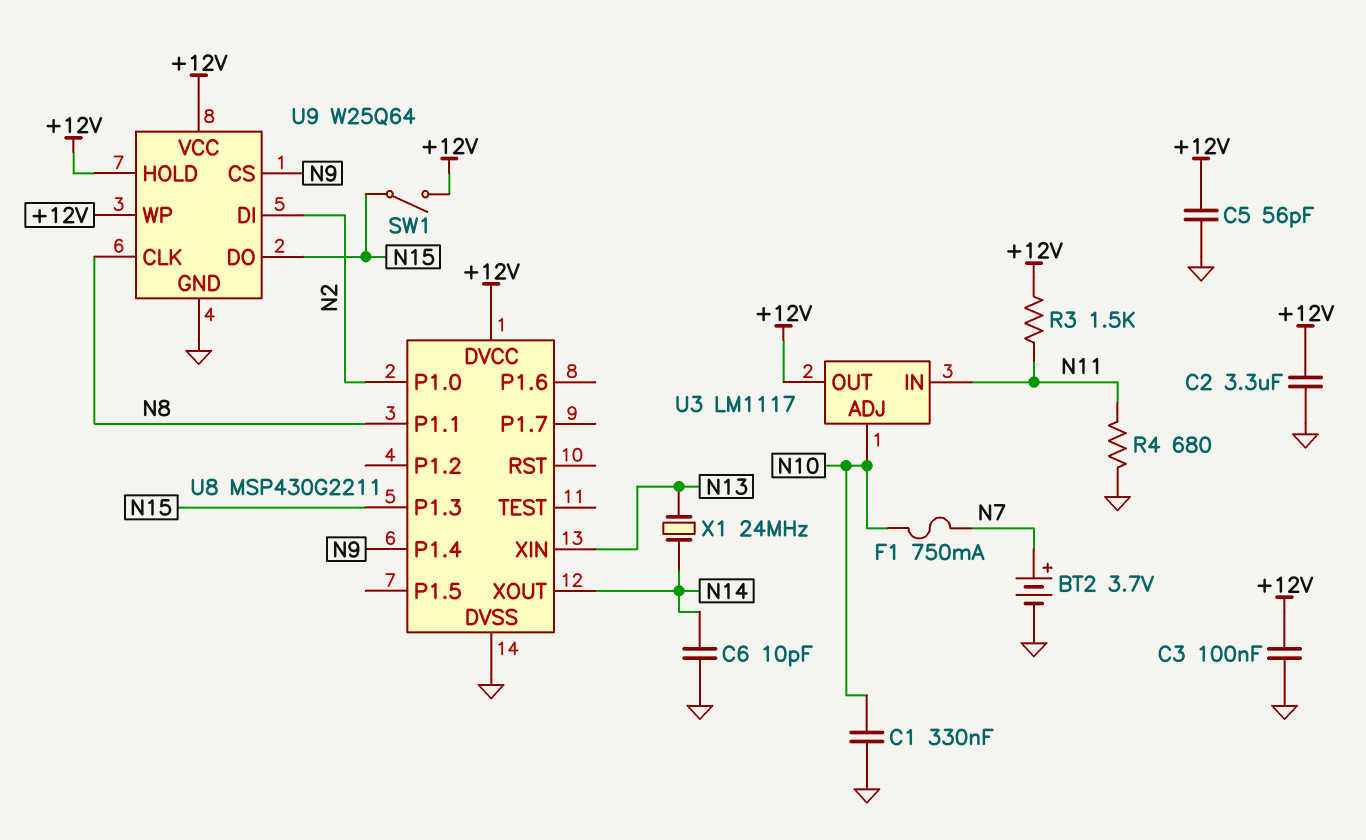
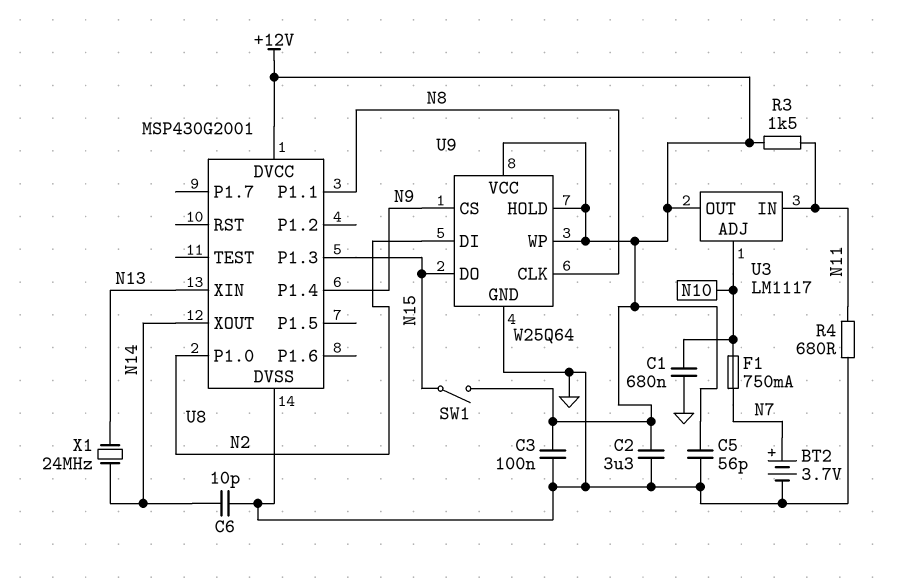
C1: 330nF (GND, N10) -> 680nF (GND, N10)
U8: MSP430G2211 -> MSP430G2001

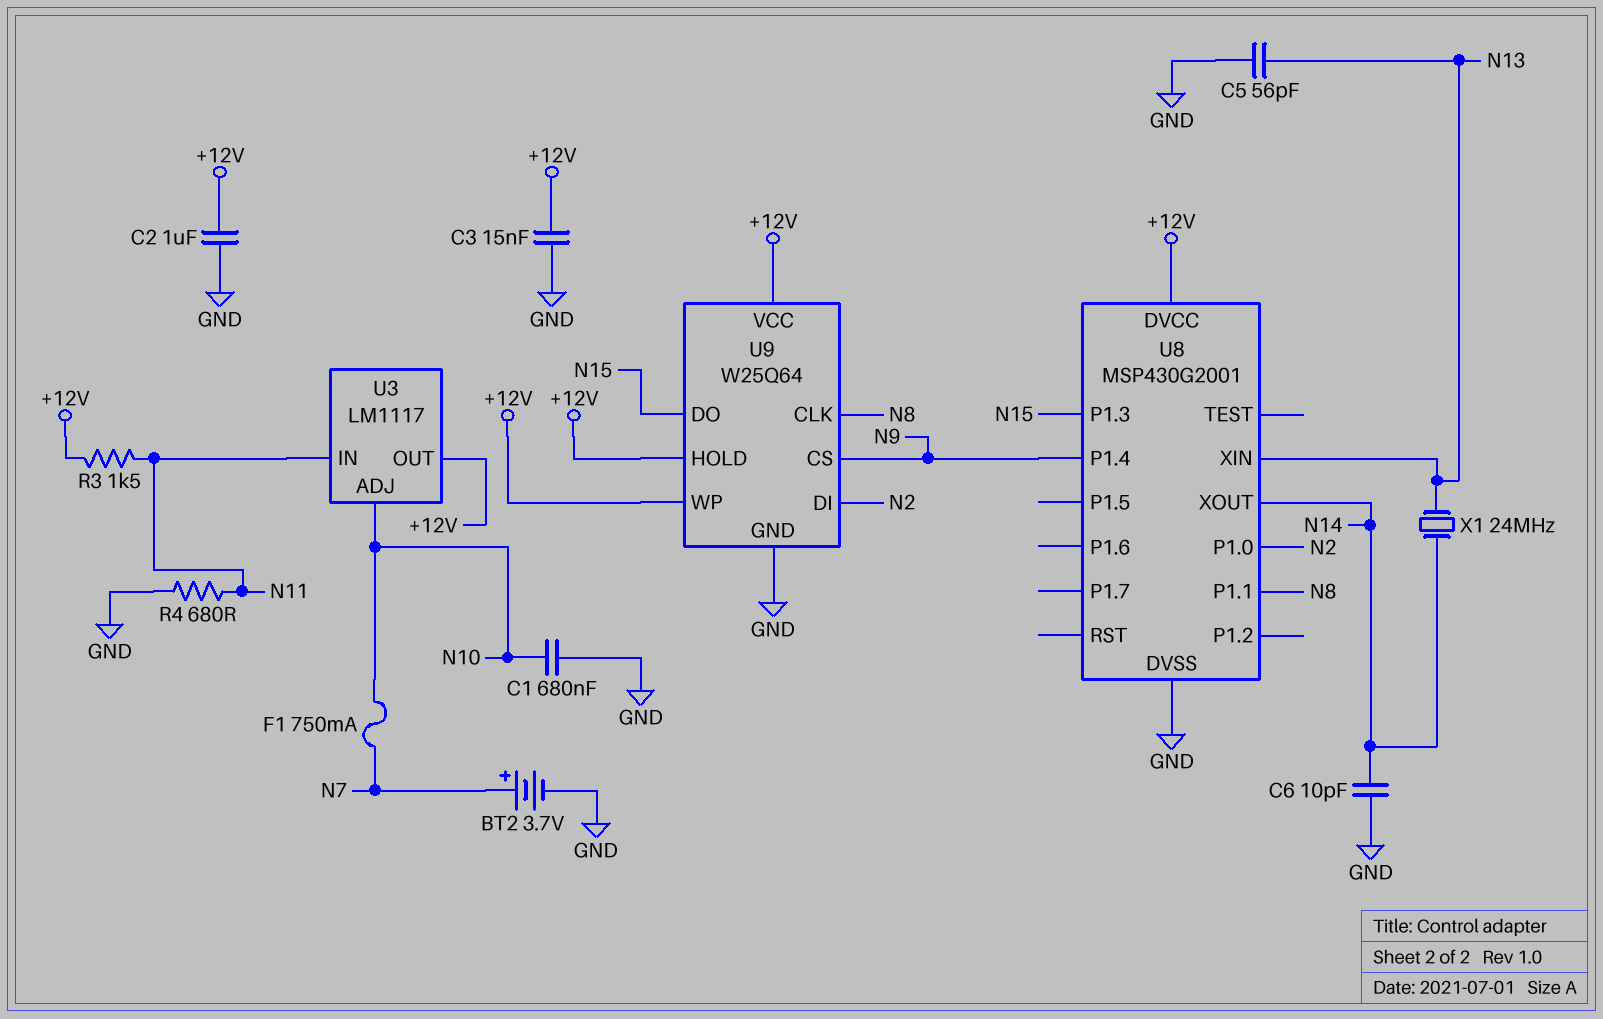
C2: 3.3uF (+12V, GND) -> 1uF (+12V, GND)
C3: 100nF (+12V, GND) -> 15nF (+12V, GND)
C5: 56pF (+12V, GND) -> 56pF (GND, N13)
SW1: switch (+12V, N15) -> none

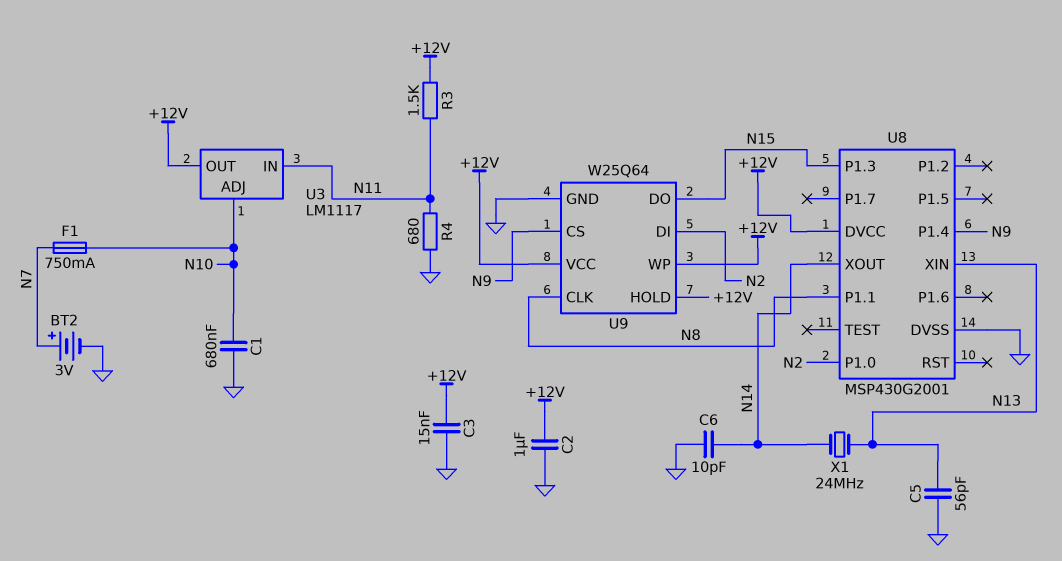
BT2: 3.7V (plus N7, minus GND) -> 3V (plus N7, minus GND)

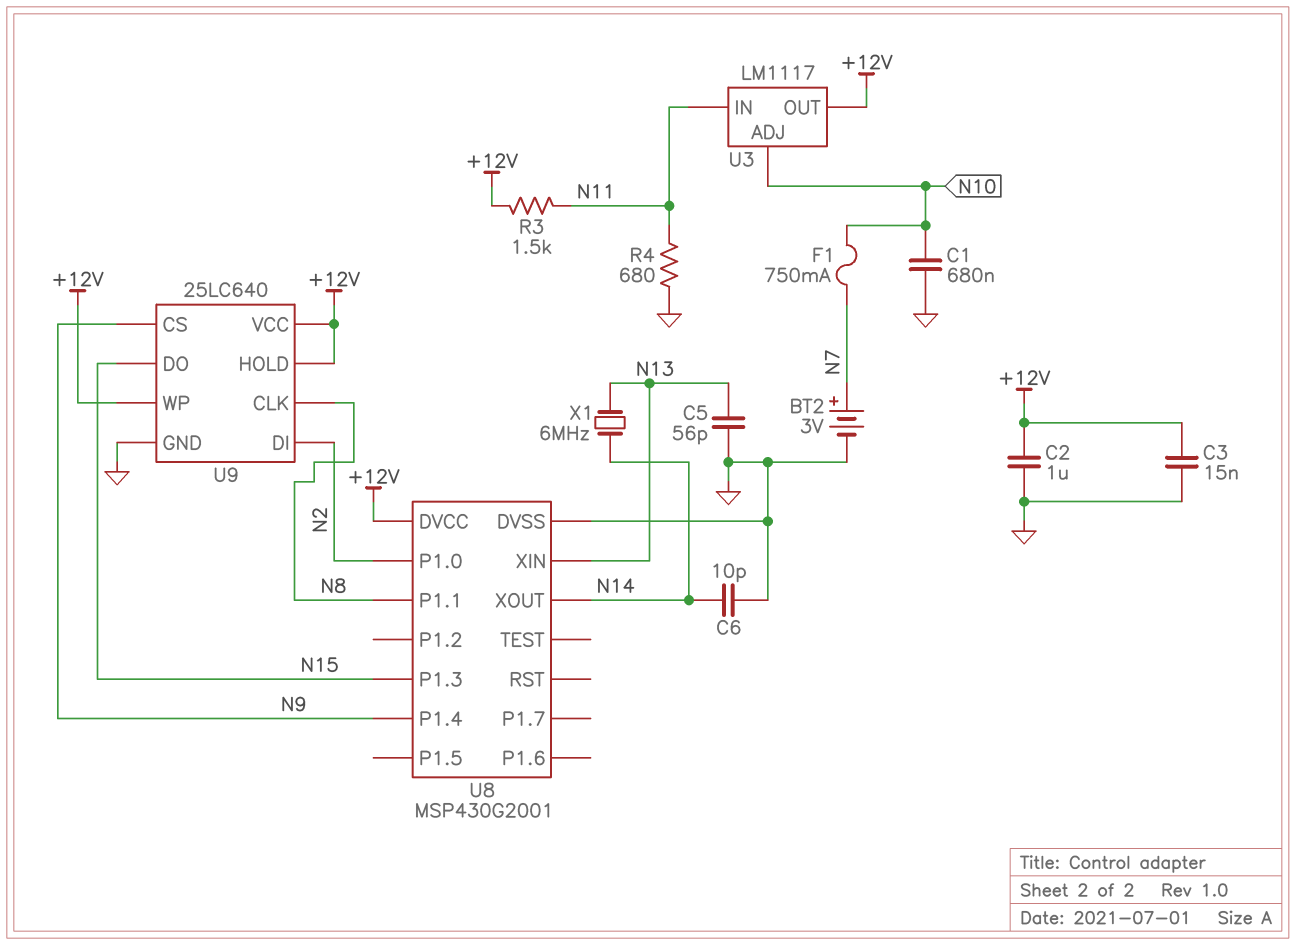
U9: W25Q64 -> 25LC640
X1: 24MHz (N13, N14) -> 6MHz (N13, N14)

